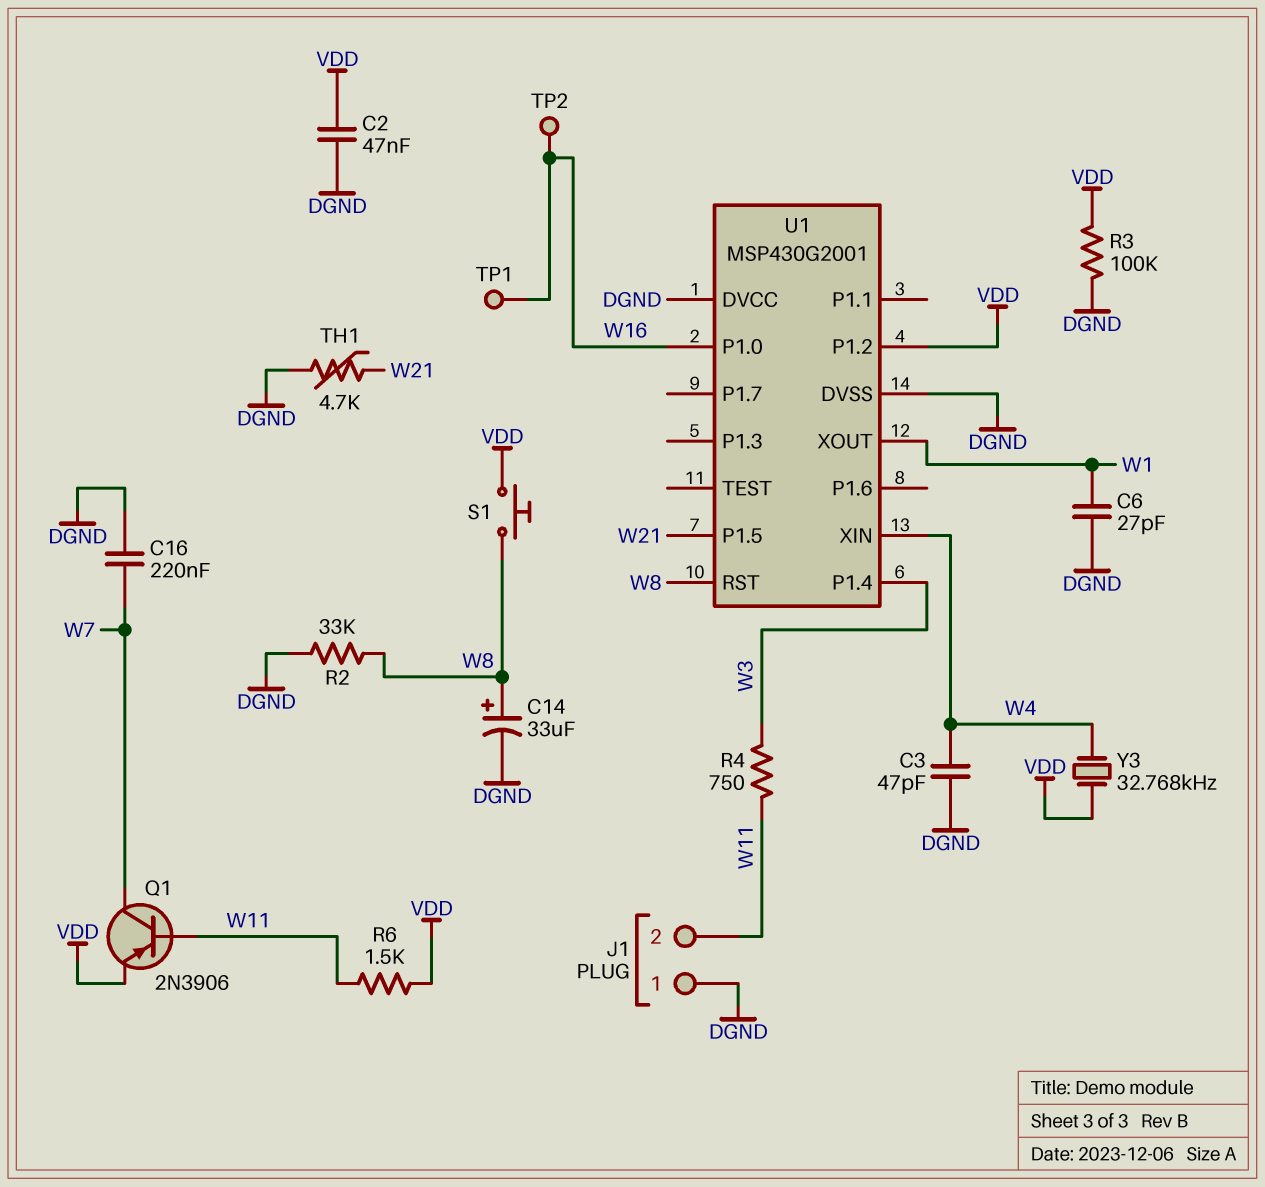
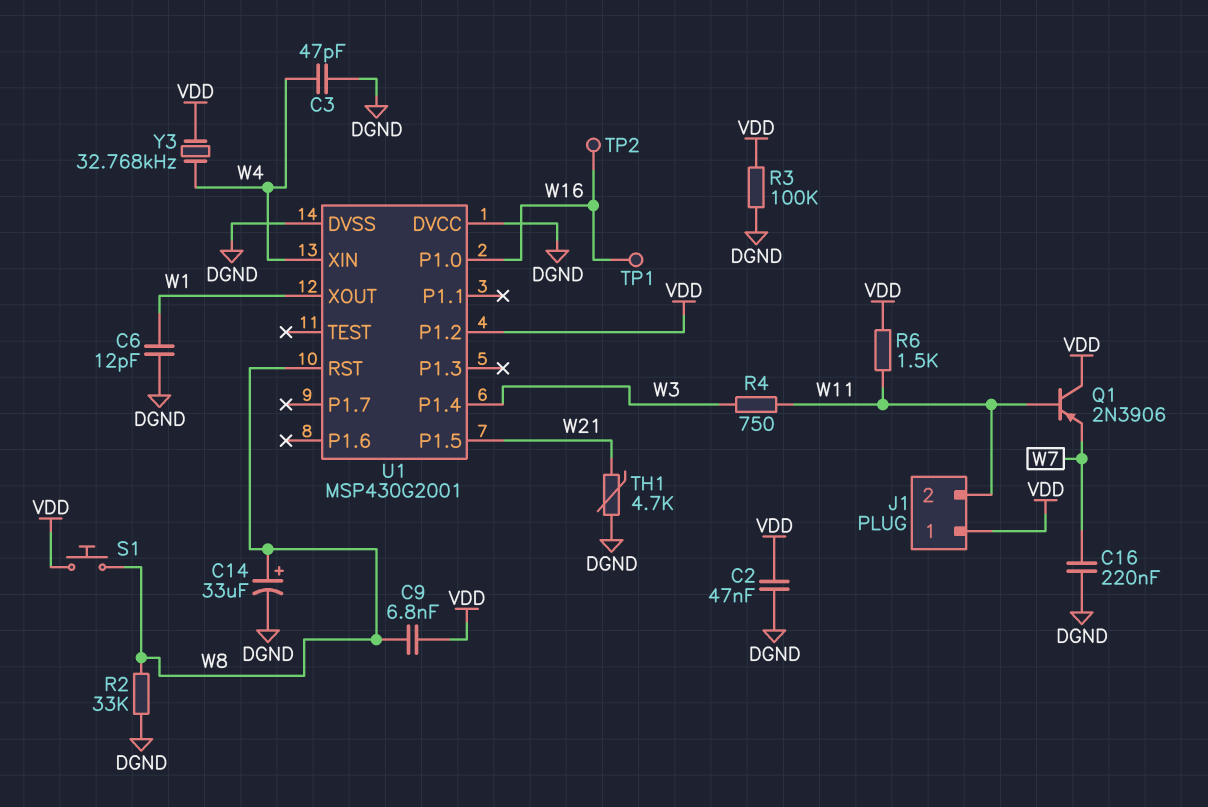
C6: 27pF (DGND, W1) -> 12pF (DGND, W1)
C9: none -> 6.8nF (VDD, W8)
J1 pin 1: DGND -> VDD
Q1: PNP 2N3906 (B W11, C W7, E VDD) -> PNP 2N3906 (B W11, C VDD, E W7)

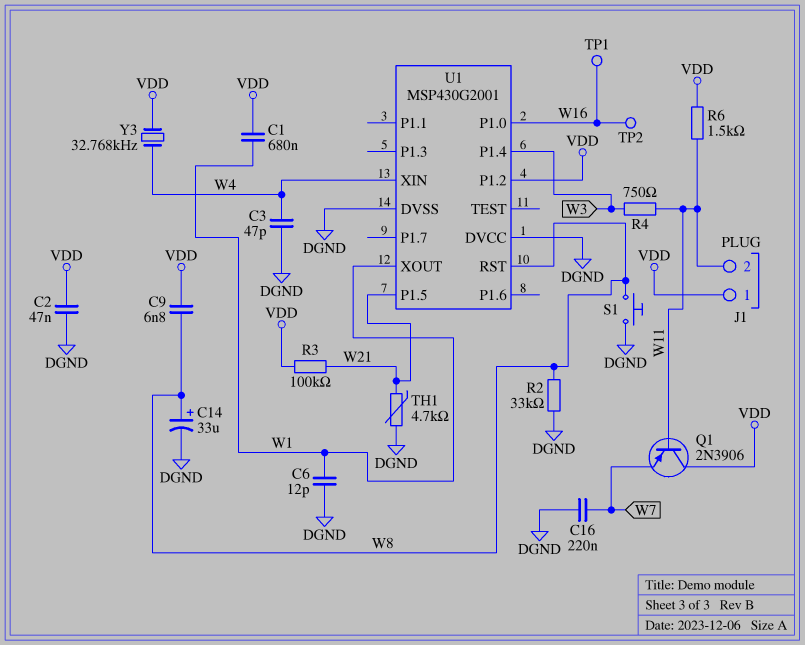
C1: none -> 680nF (VDD, W1)
R3: 100k (DGND, VDD) -> 100k (VDD, W21)
S1: button (VDD, W8) -> button (DGND, W8)

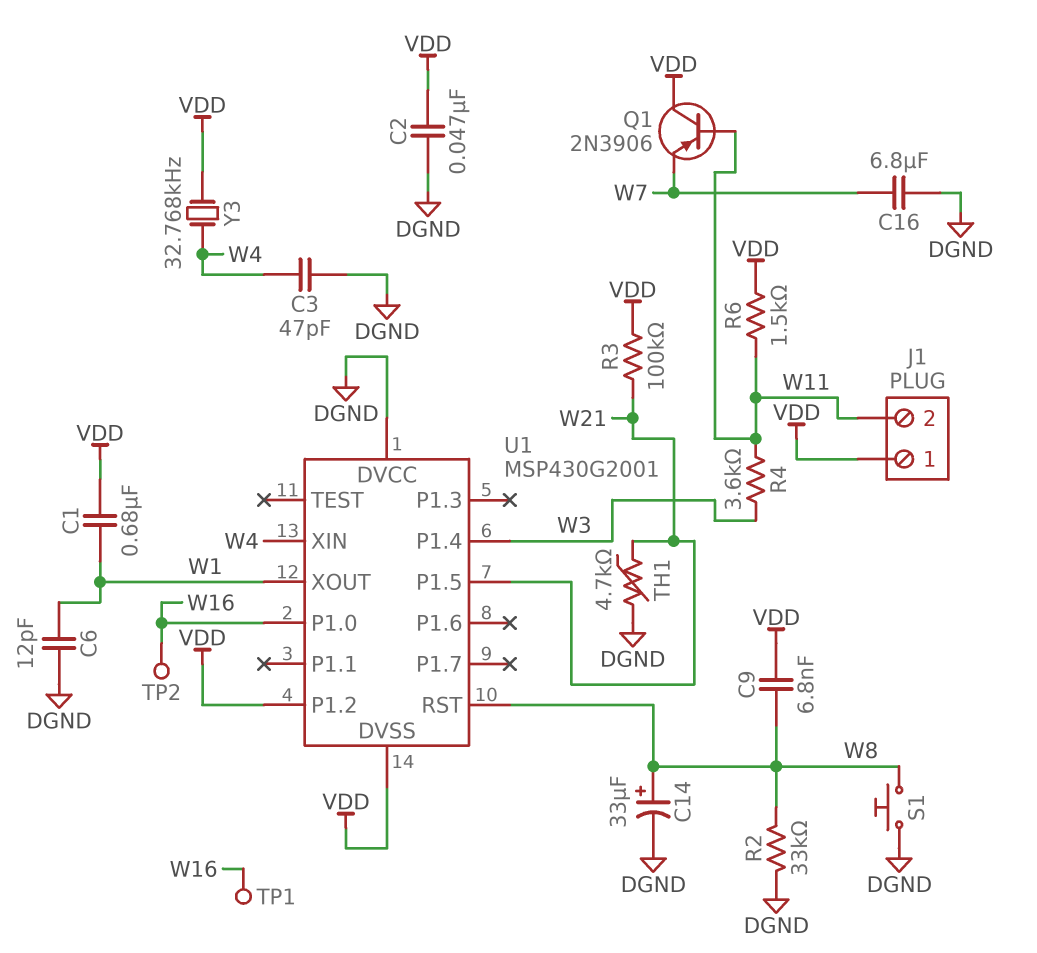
C16: 220nF (DGND, W7) -> 6.8uF (DGND, W7)
R4: 750 (W3, W11) -> 3.6k (W3, W11)
U1 pin DVSS: DGND -> VDD

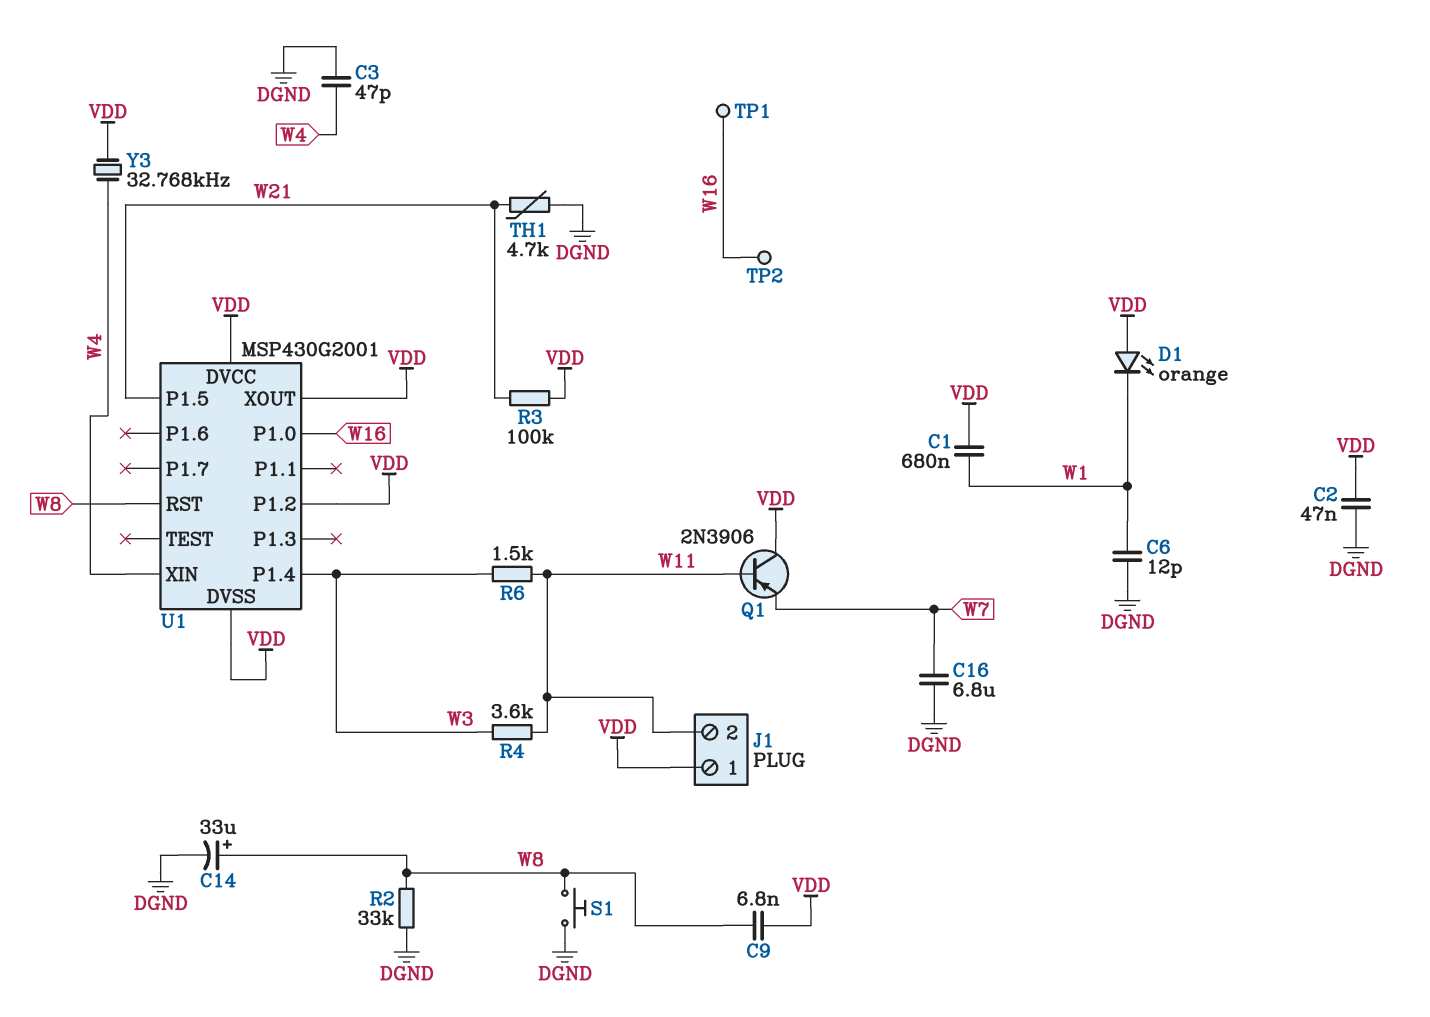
D1: none -> LED orange (A VDD, K W1)
R6: 1.5k (VDD, W11) -> 1.5k (W3, W11)
U1 pin DVCC: DGND -> VDD
U1 pin XOUT: W1 -> VDD

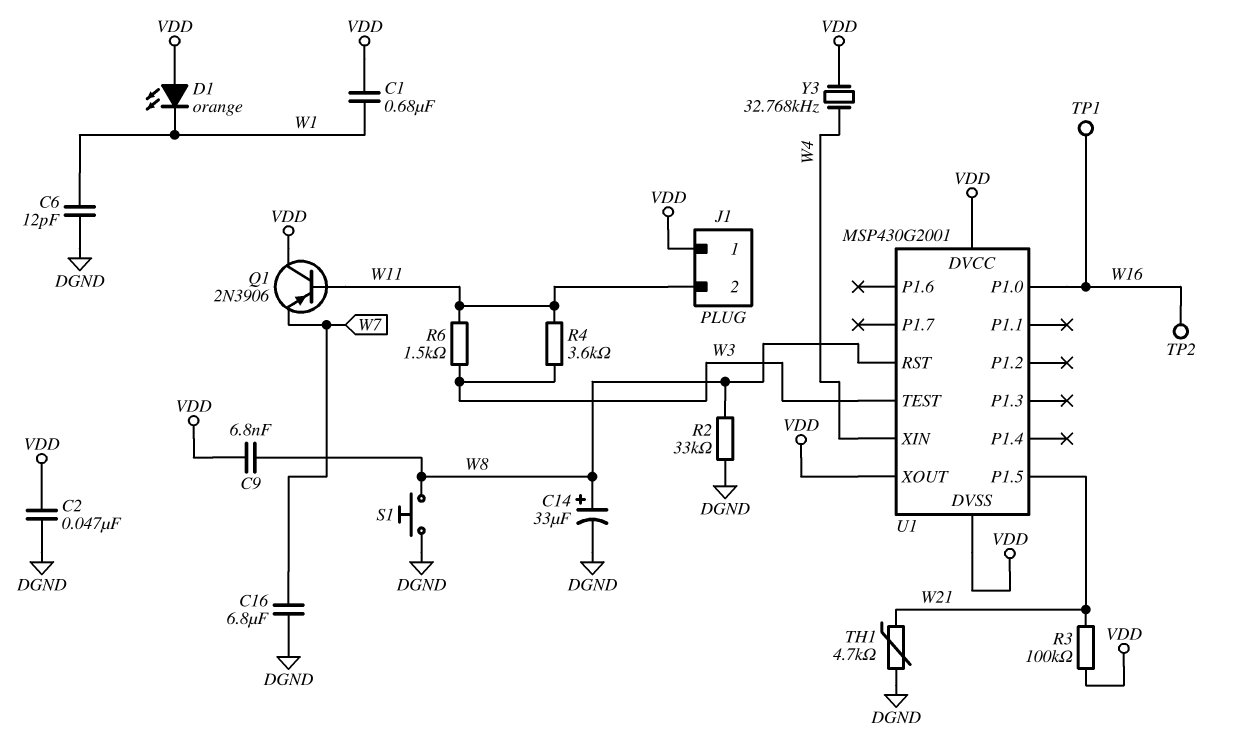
C3: 47pF (DGND, W4) -> none
U1 pin P1.2: VDD -> none
U1 pin P1.4: W3 -> none
U1 pin TEST: none -> W3

